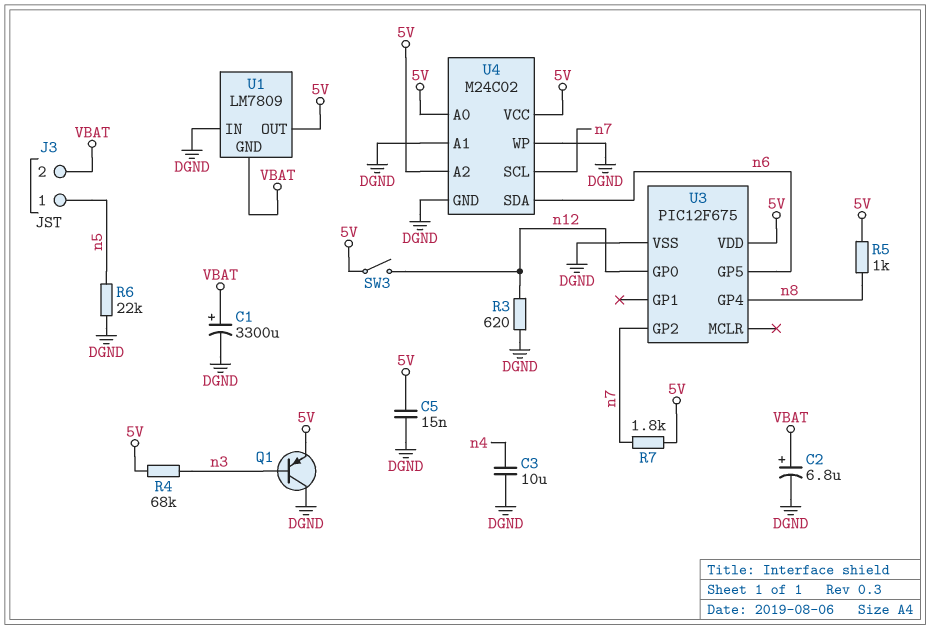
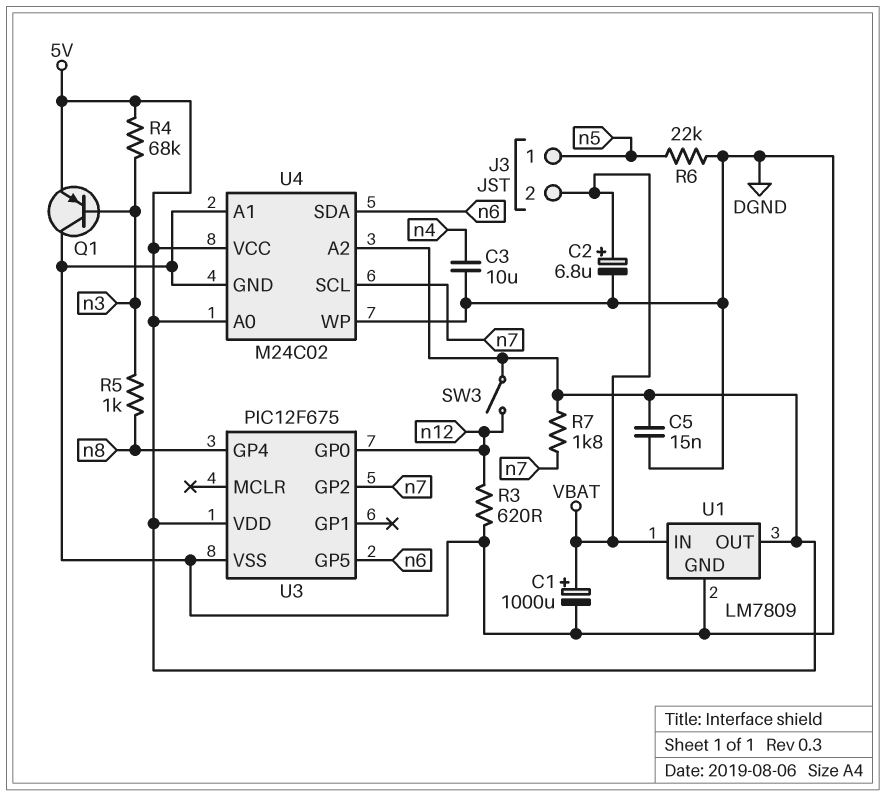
C1: 3300uF (plus VBAT, minus DGND) -> 1000uF (plus VBAT, minus DGND)
R5: 1k (5V, n8) -> 1k (n3, n8)
U1 pin GND: VBAT -> DGND
U1 pin IN: DGND -> VBAT

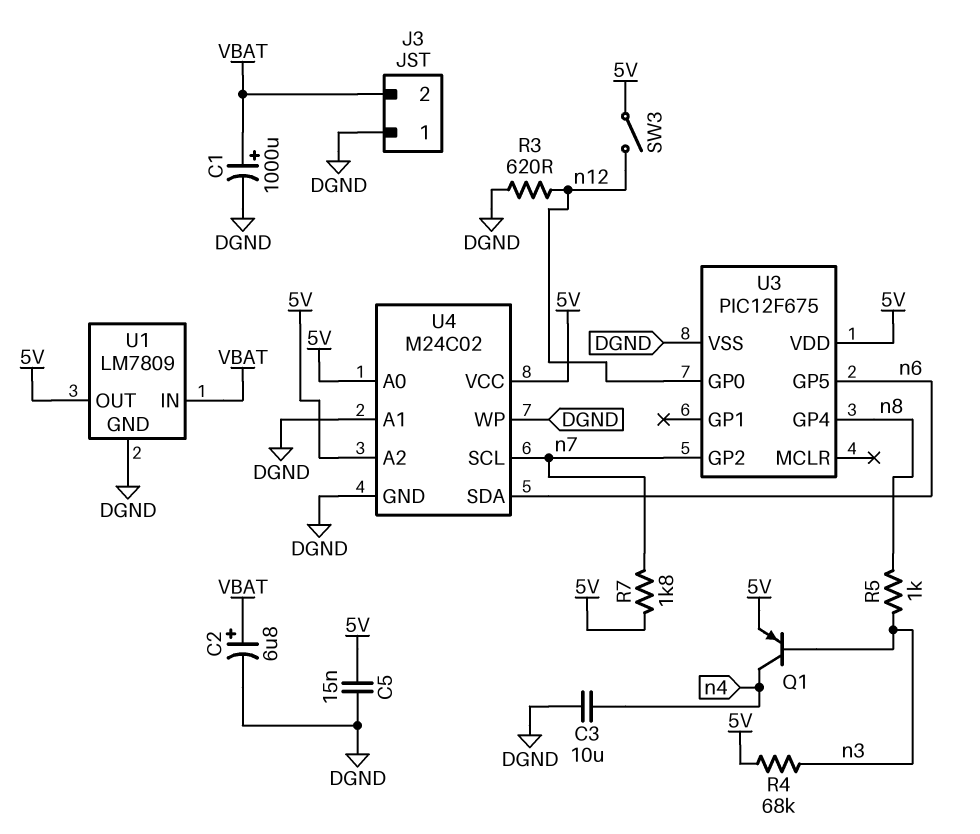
J3 pin 1: n5 -> DGND
Q1: PNP (B n3, C DGND, E 5V) -> PNP (B n3, C n4, E 5V)
R6: 22k (DGND, n5) -> none

